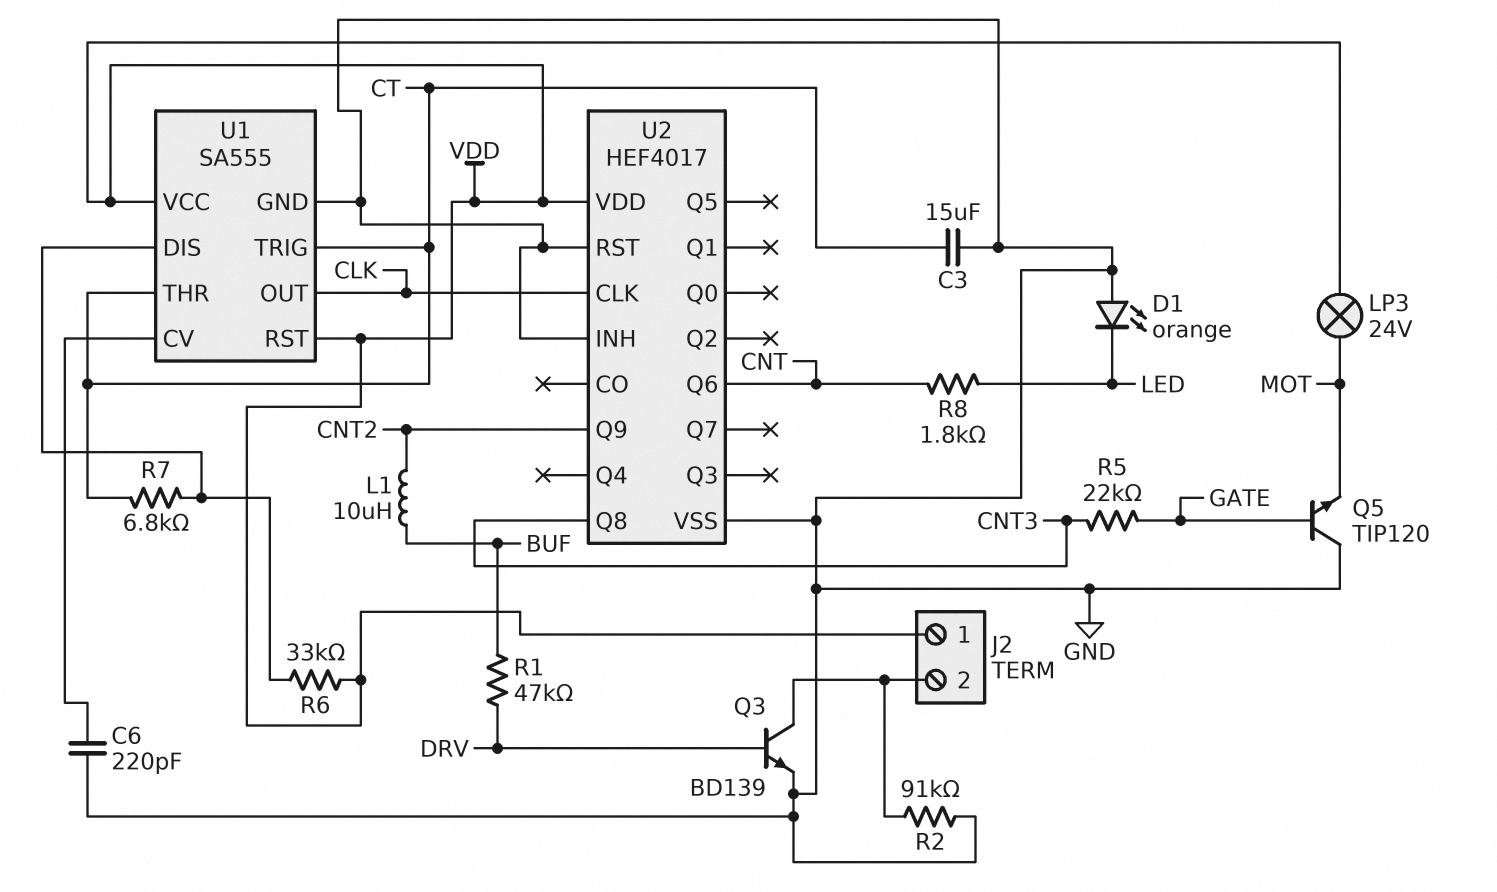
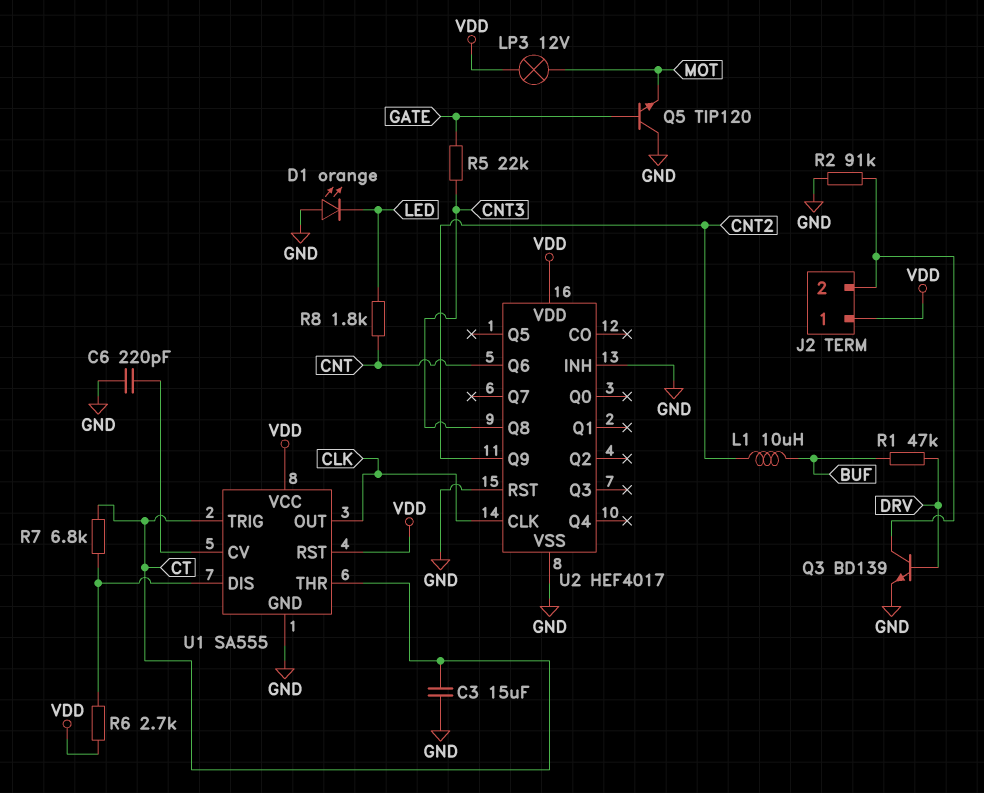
LP3: lamp 24V (MOT, VDD) -> lamp 12V (MOT, VDD)
R6: 33k (U1/DIS, VDD) -> 2.7k (U1/DIS, VDD)

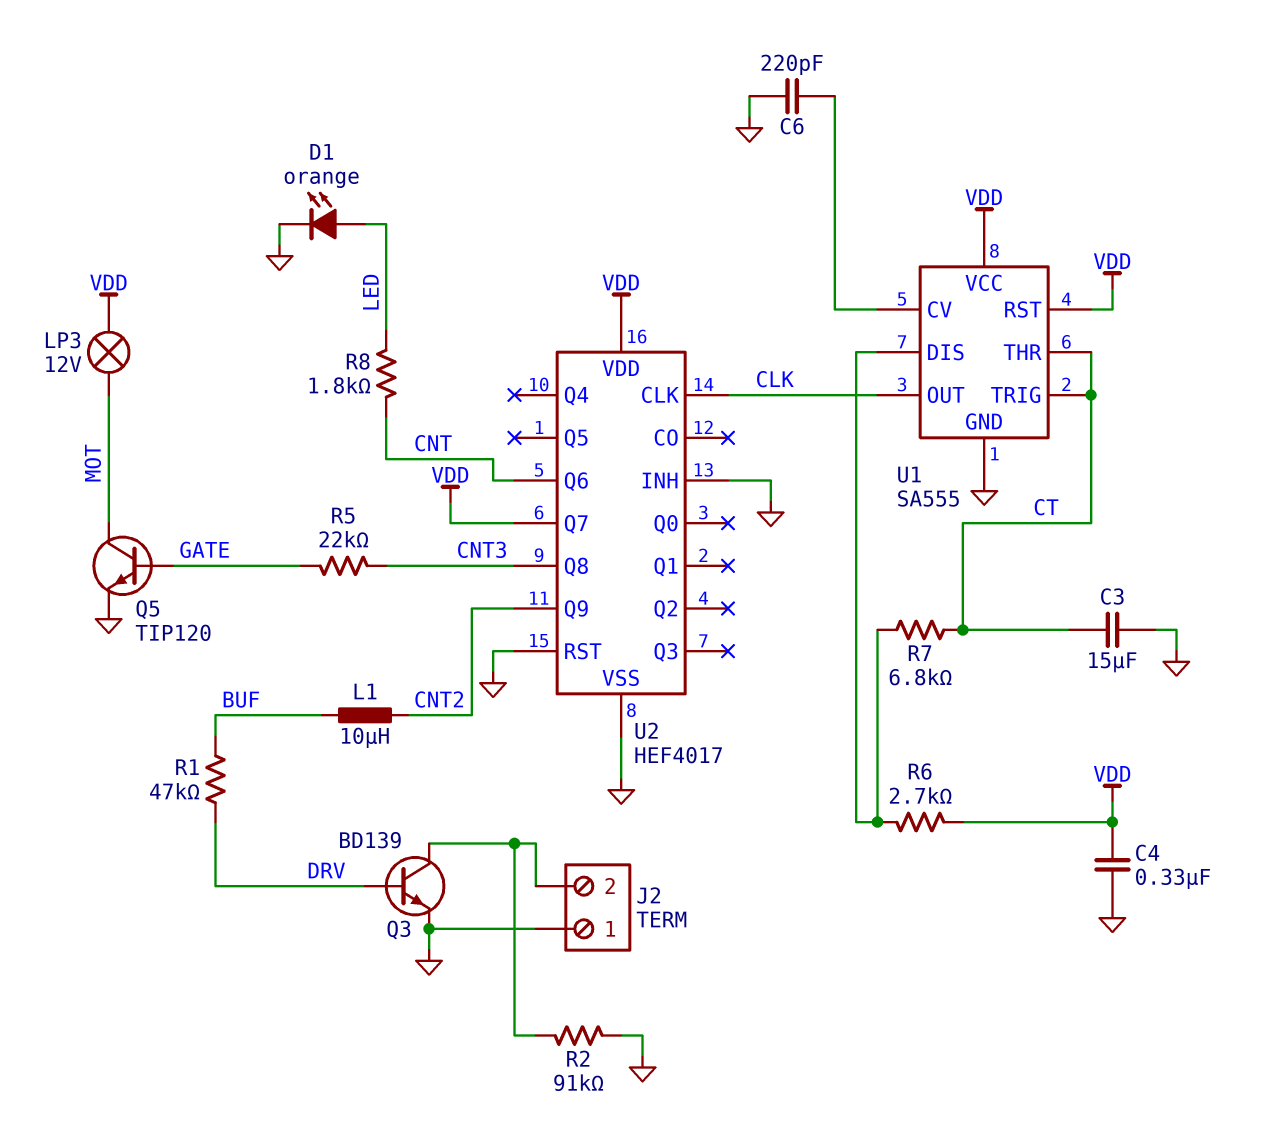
C4: none -> 330nF (GND, VDD)
D1: LED orange (A GND, K LED) -> LED orange (A LED, K GND)
J2 pin 1: VDD -> GND
Q5: NPN TIP120 (B GATE, C GND, E MOT) -> NPN TIP120 (B GATE, C MOT, E GND)
U2 pin Q7: none -> VDD

